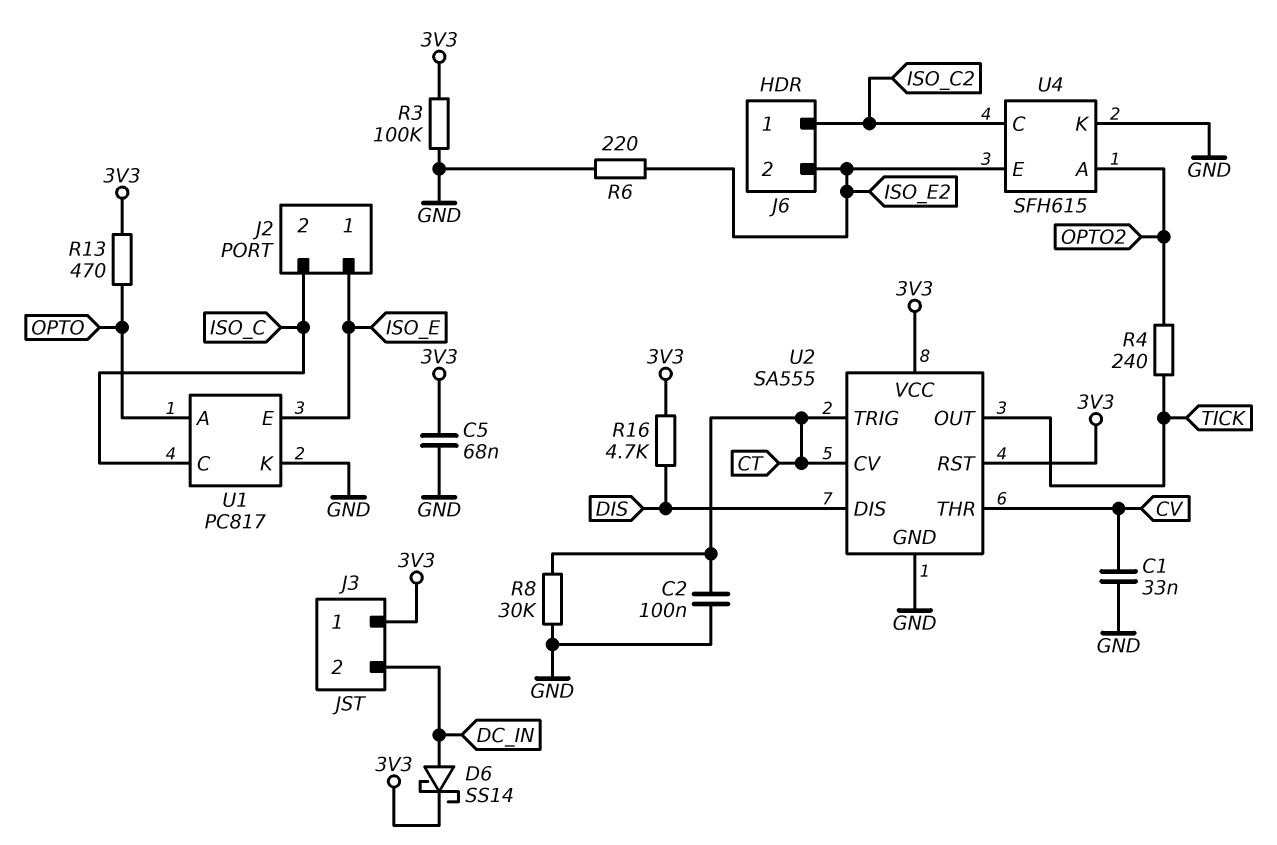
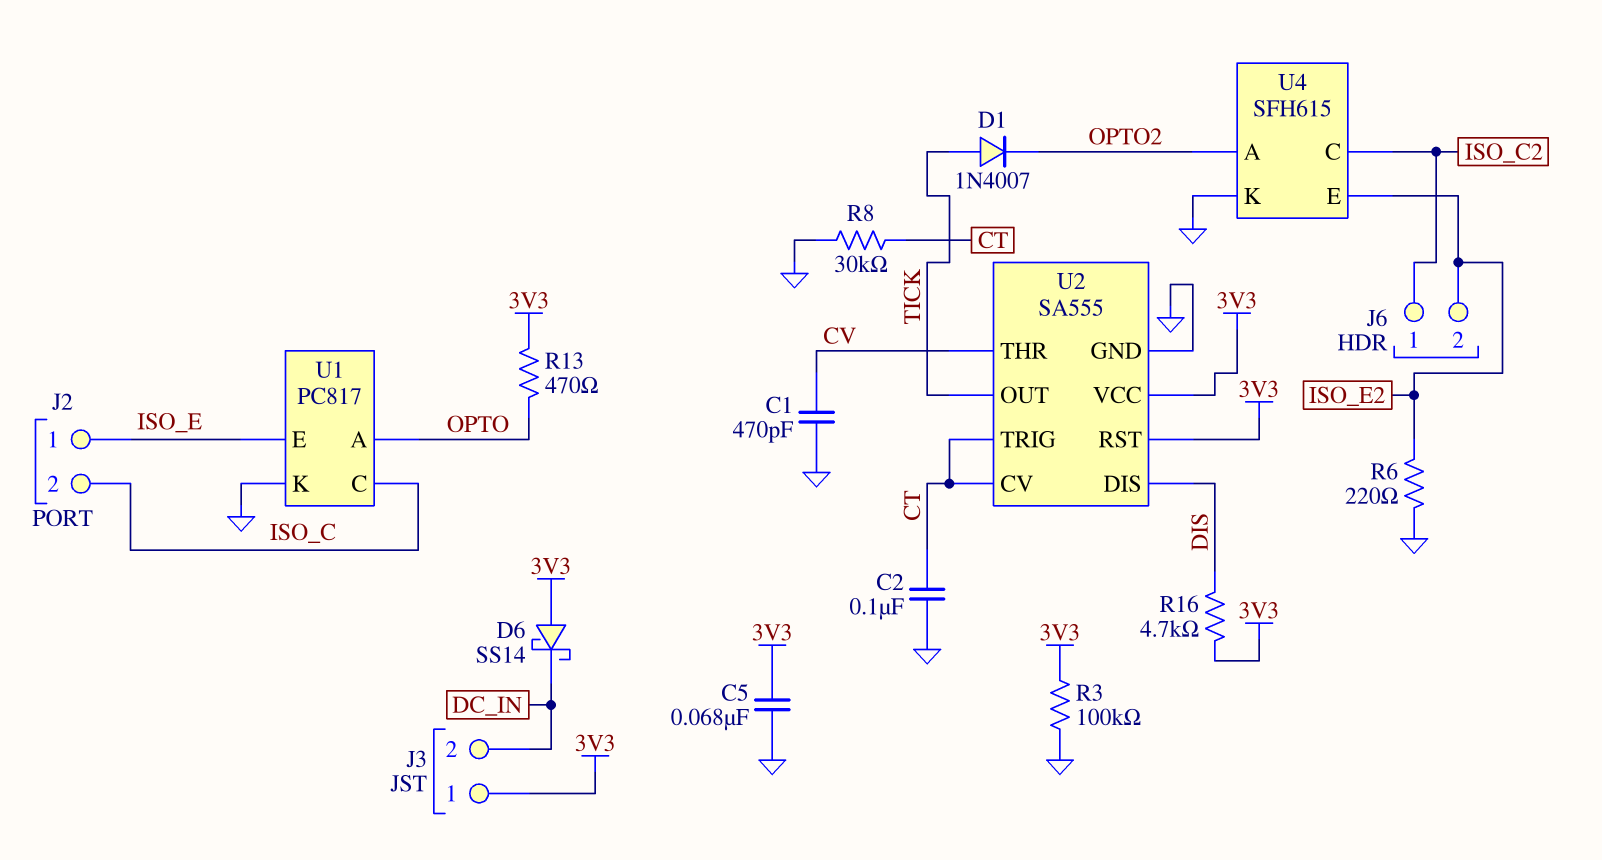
C1: 33nF (CV, GND) -> 470pF (CV, GND)
D1: none -> diode 1N4007 (A TICK, K OPTO2)
D6: schottky SS14 (A DC_IN, K 3V3) -> schottky SS14 (A 3V3, K DC_IN)
R4: 240 (OPTO2, TICK) -> none

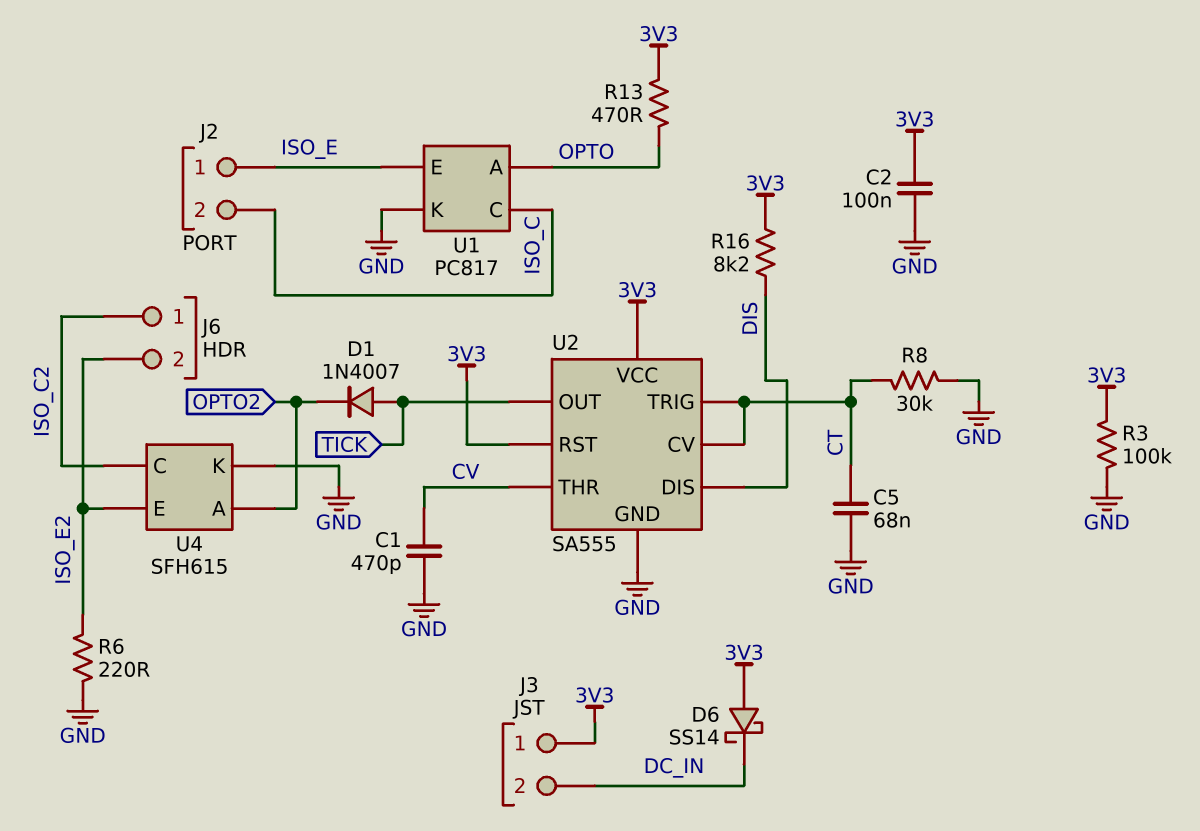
C2: 100nF (CT, GND) -> 100nF (3V3, GND)
C5: 68nF (3V3, GND) -> 68nF (CT, GND)
R16: 4.7k (3V3, DIS) -> 8.2k (3V3, DIS)

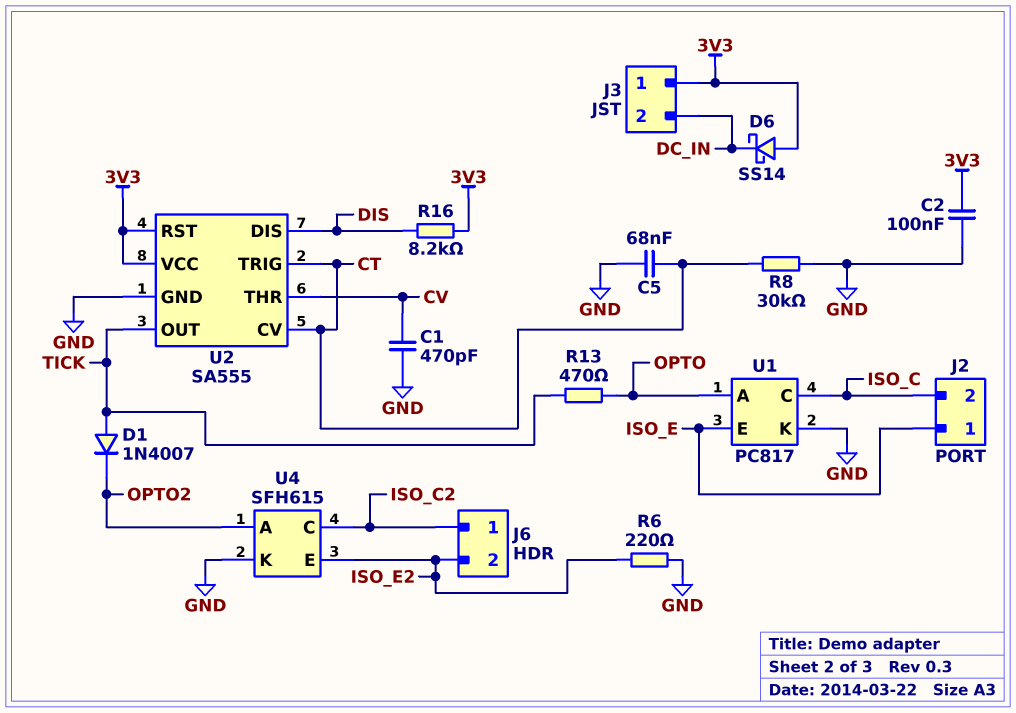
R3: 100k (3V3, GND) -> none
R13: 470 (3V3, OPTO) -> 470 (OPTO, TICK)

